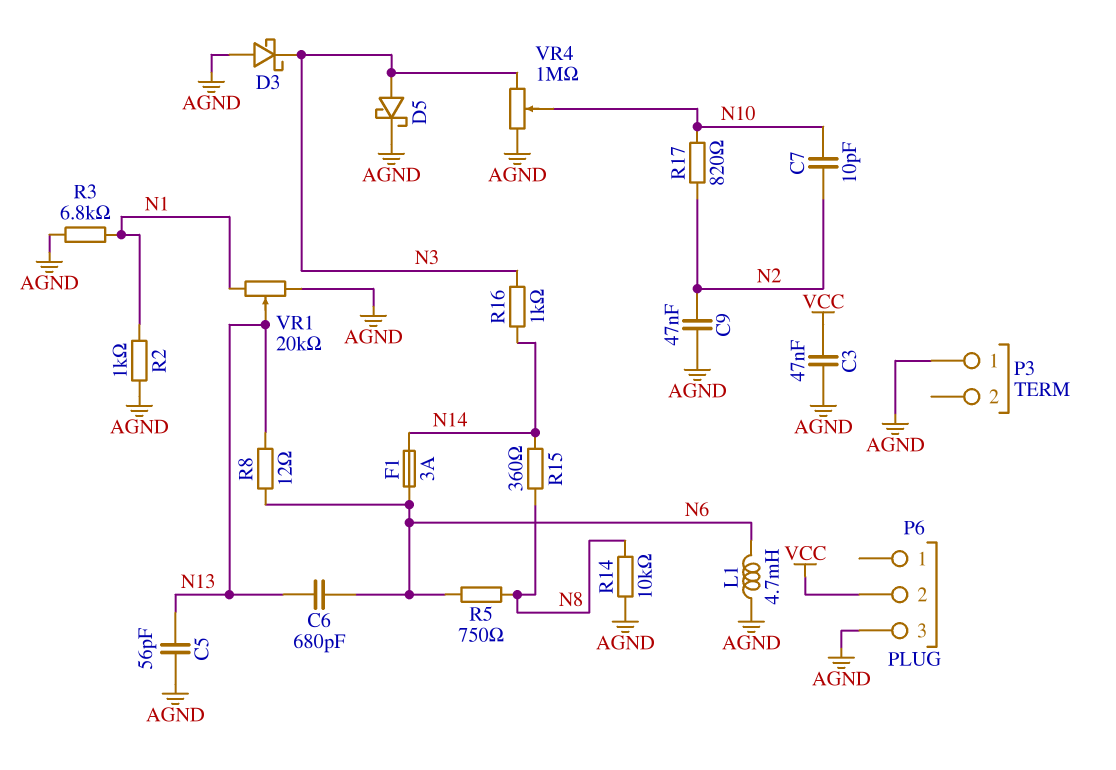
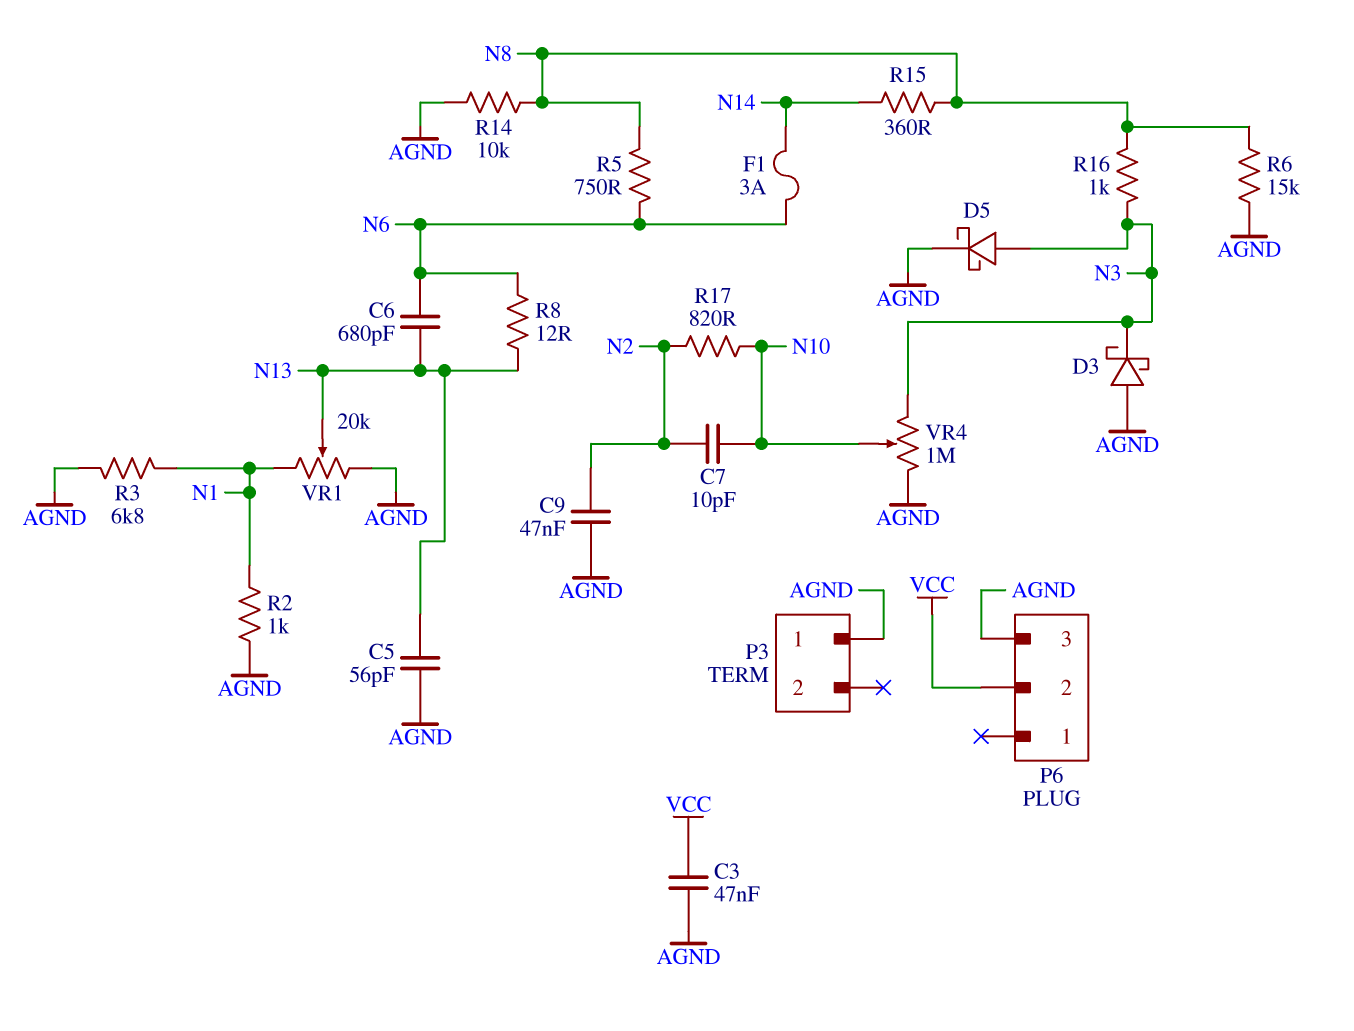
L1: 4.7mH (AGND, N6) -> none
R6: none -> 15k (AGND, N8)
R16: 1k (N3, N14) -> 1k (N3, N8)

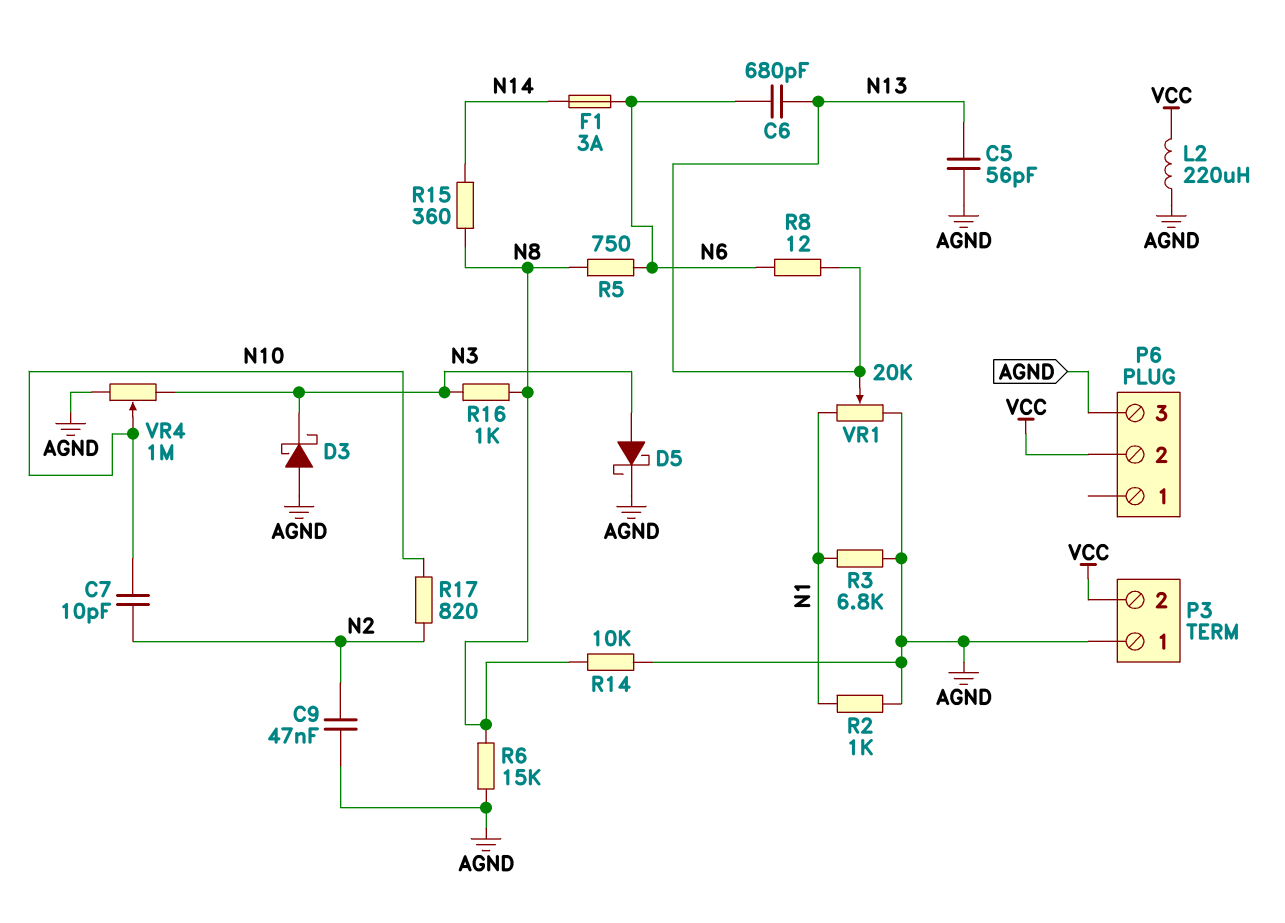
C3: 47nF (AGND, VCC) -> none
L2: none -> 220uH (AGND, VCC)
P3 pin 2: none -> VCC

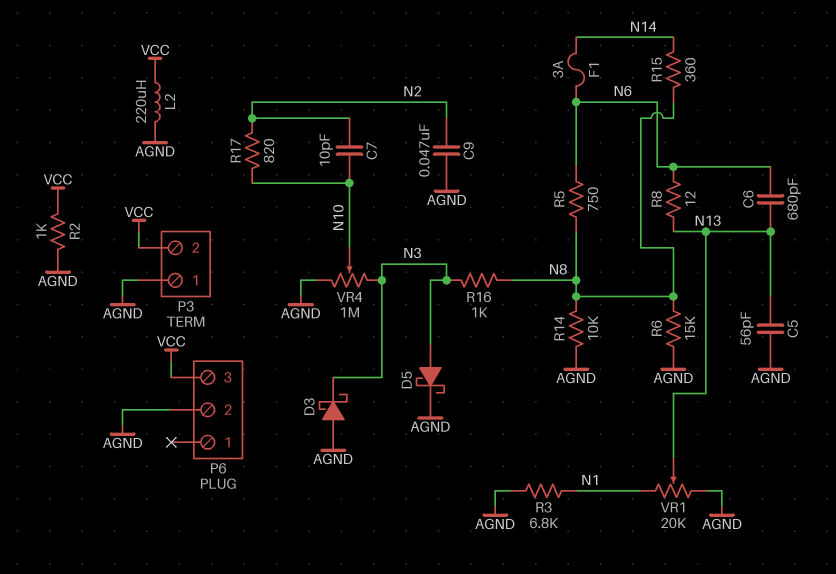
P6 pin 2: VCC -> AGND
P6 pin 3: AGND -> VCC
R2: 1k (AGND, N1) -> 1k (AGND, VCC)

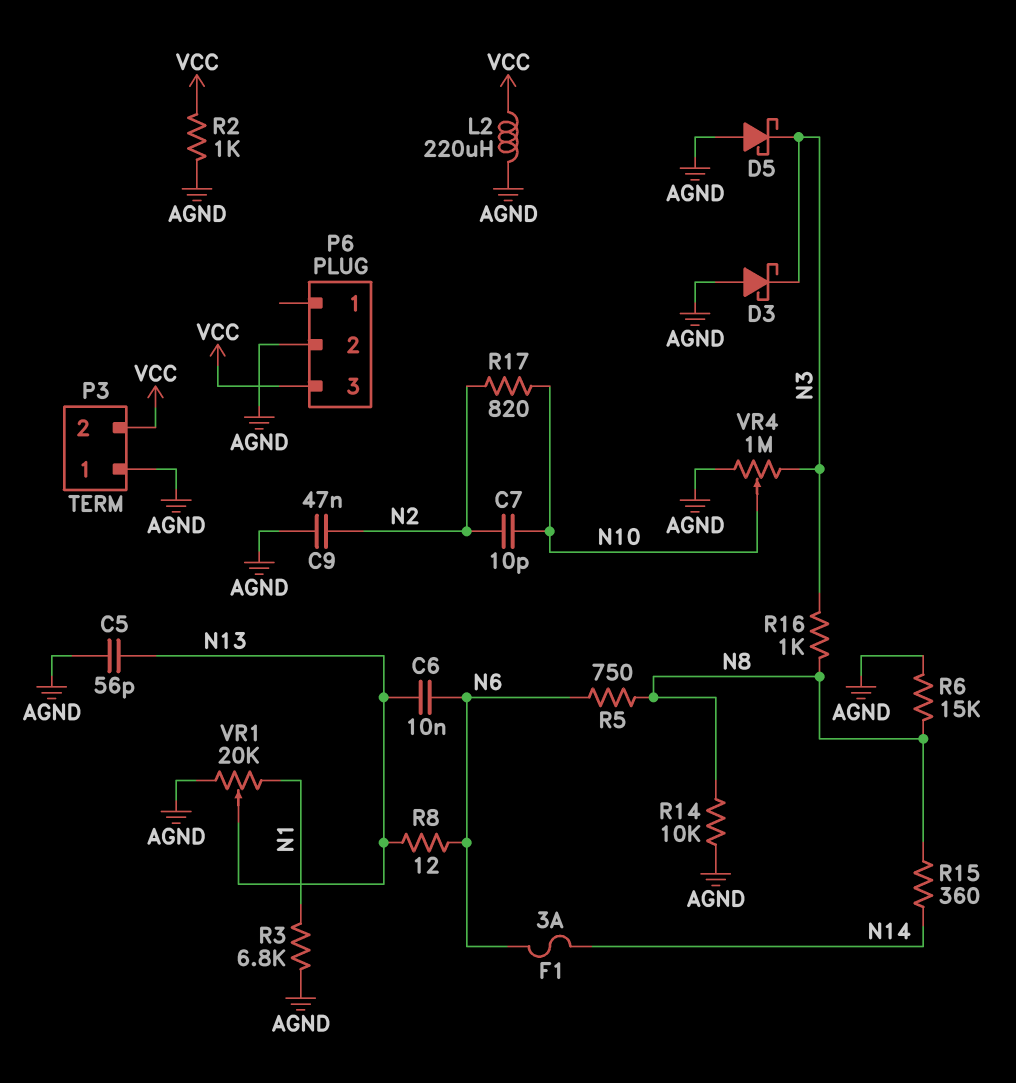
C6: 680pF (N6, N13) -> 10nF (N6, N13)
D5: schottky (A N3, K AGND) -> schottky (A AGND, K N3)

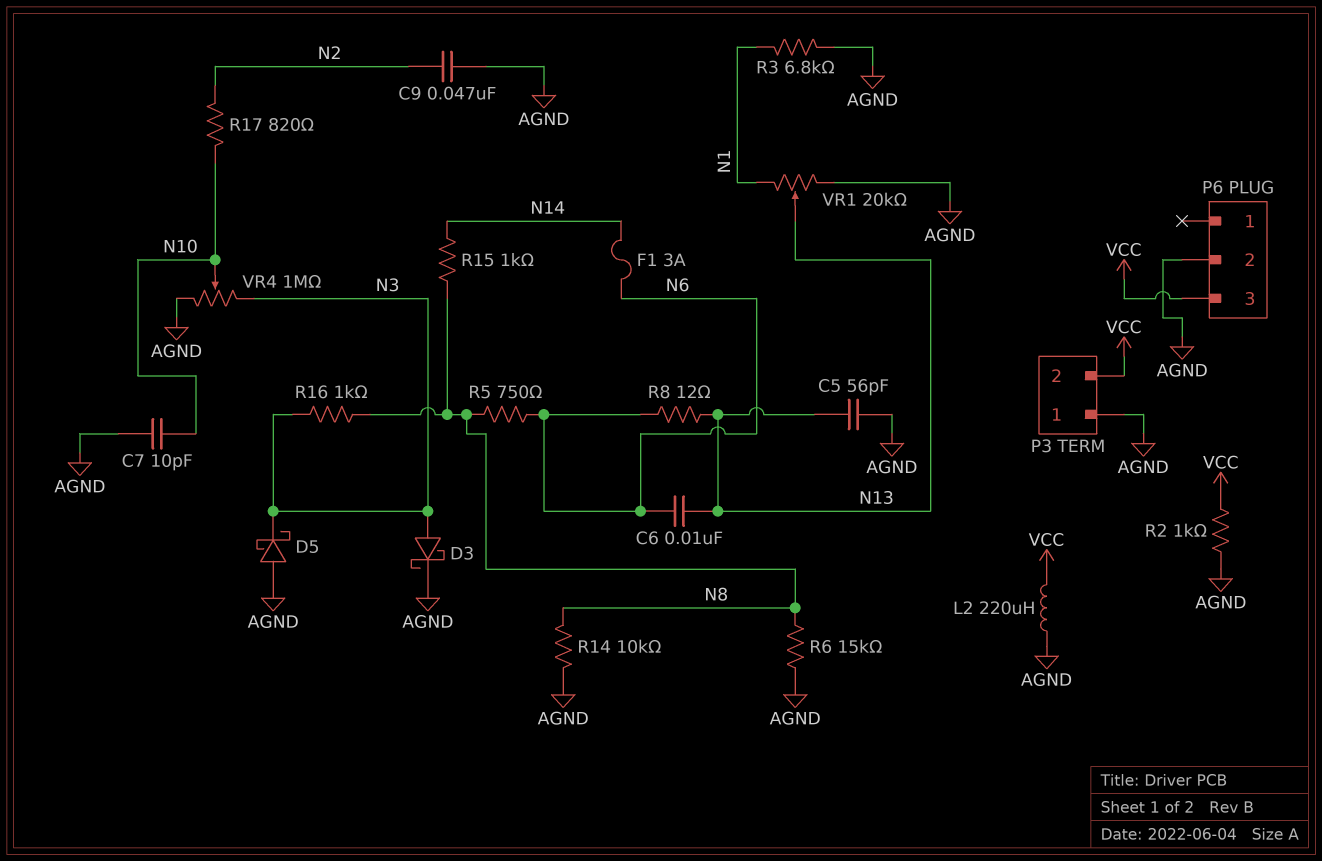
C7: 10pF (N2, N10) -> 10pF (AGND, N10)
D3: schottky (A AGND, K N3) -> schottky (A N3, K AGND)
R15: 360 (N8, N14) -> 1k (N8, N14)

